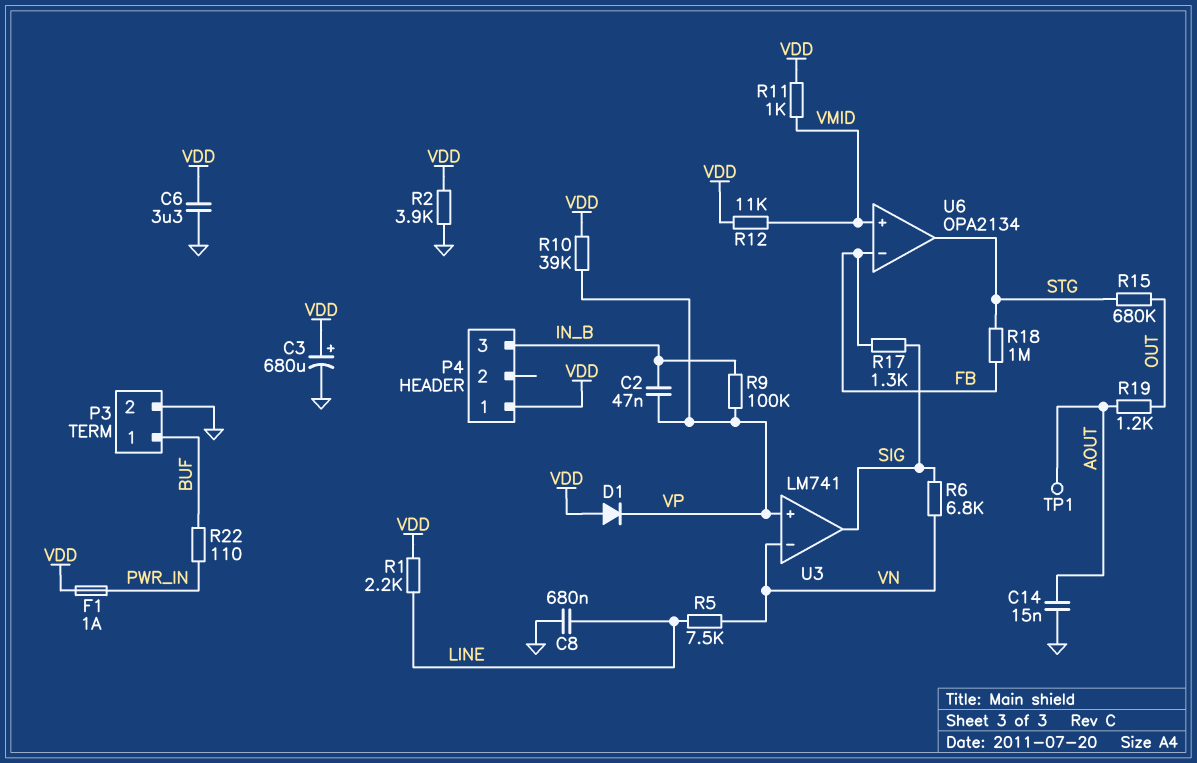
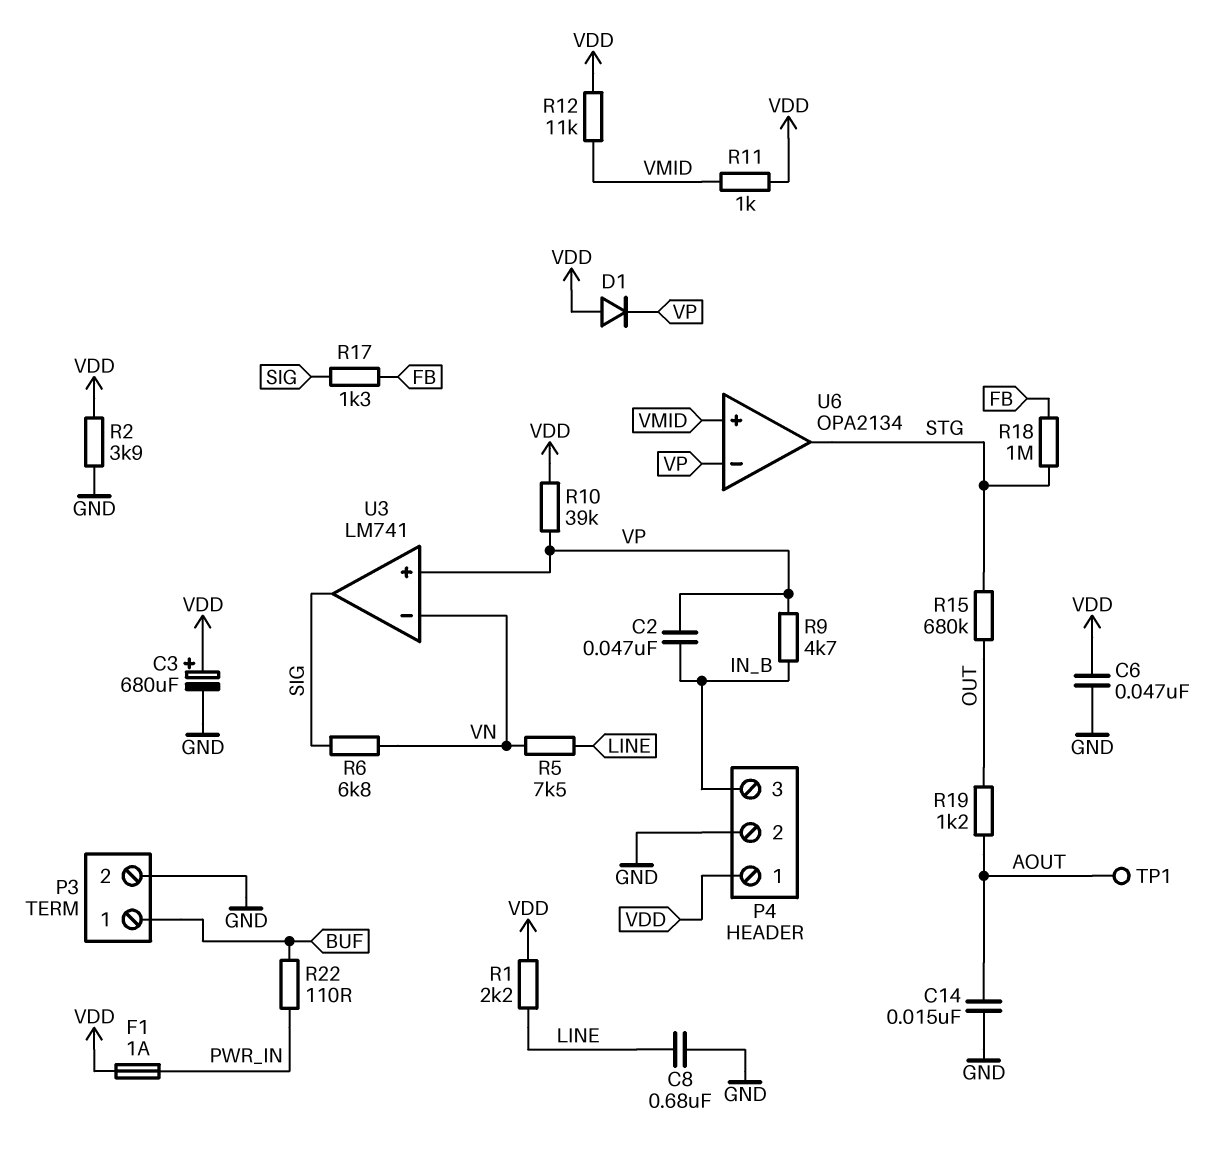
C6: 3.3uF (GND, VDD) -> 47nF (GND, VDD)
P4 pin 2: none -> GND
R9: 100k (IN_B, VP) -> 4.7k (IN_B, VP)
U6 pin in-: FB -> VP

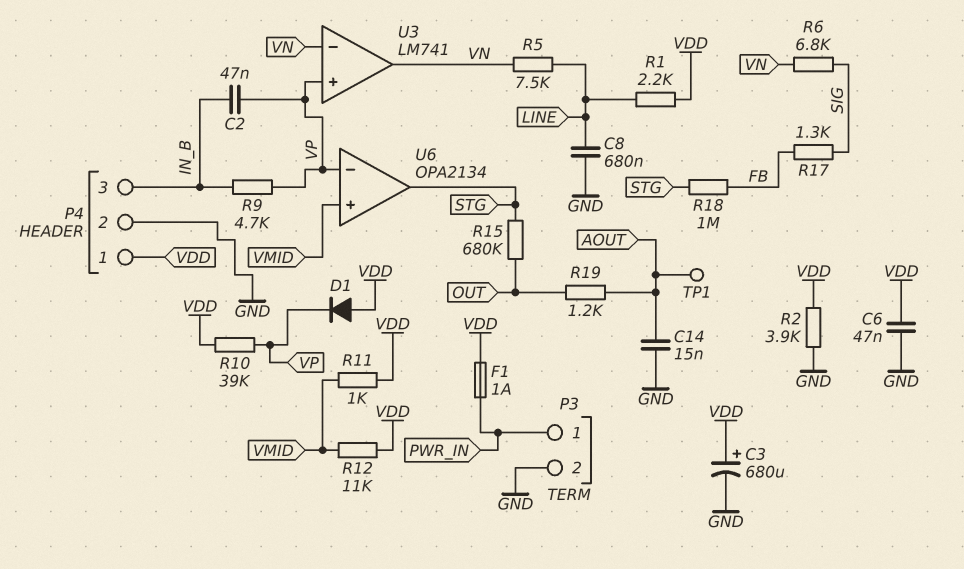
P3 pin 1: BUF -> PWR_IN
R22: 110 (BUF, PWR_IN) -> none
U3 pin out: SIG -> VN

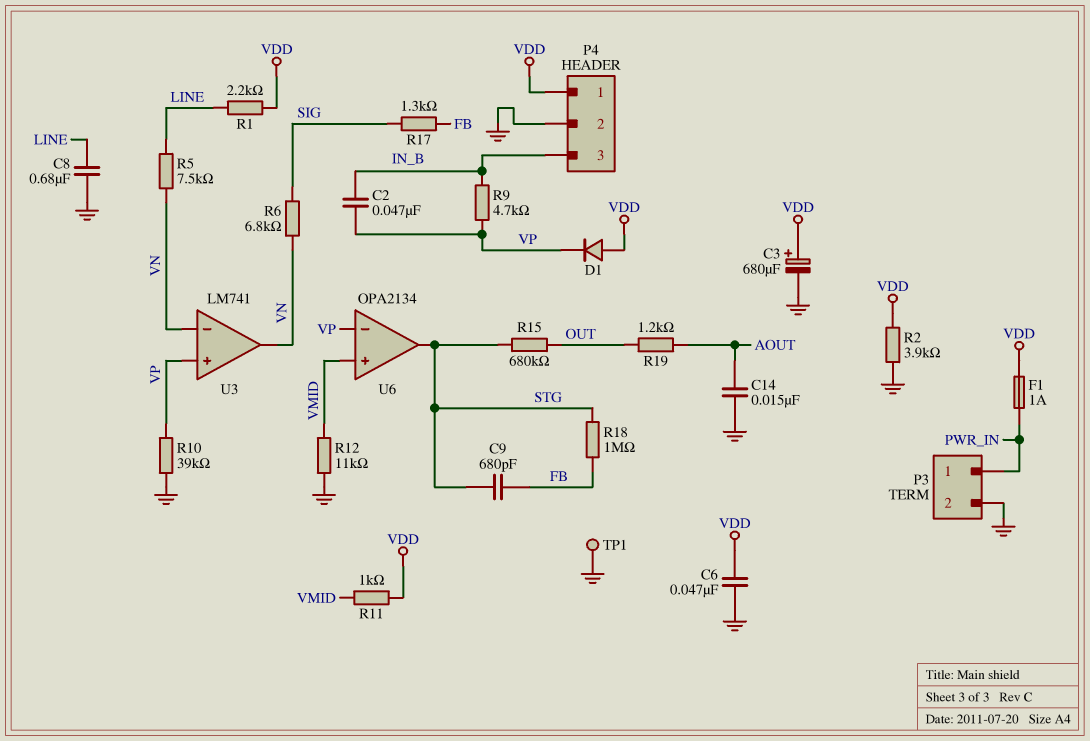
C9: none -> 680pF (FB, STG)
R10: 39k (VDD, VP) -> 39k (GND, VP)
R12: 11k (VDD, VMID) -> 11k (GND, VMID)
TP1: test point (AOUT) -> test point (GND)

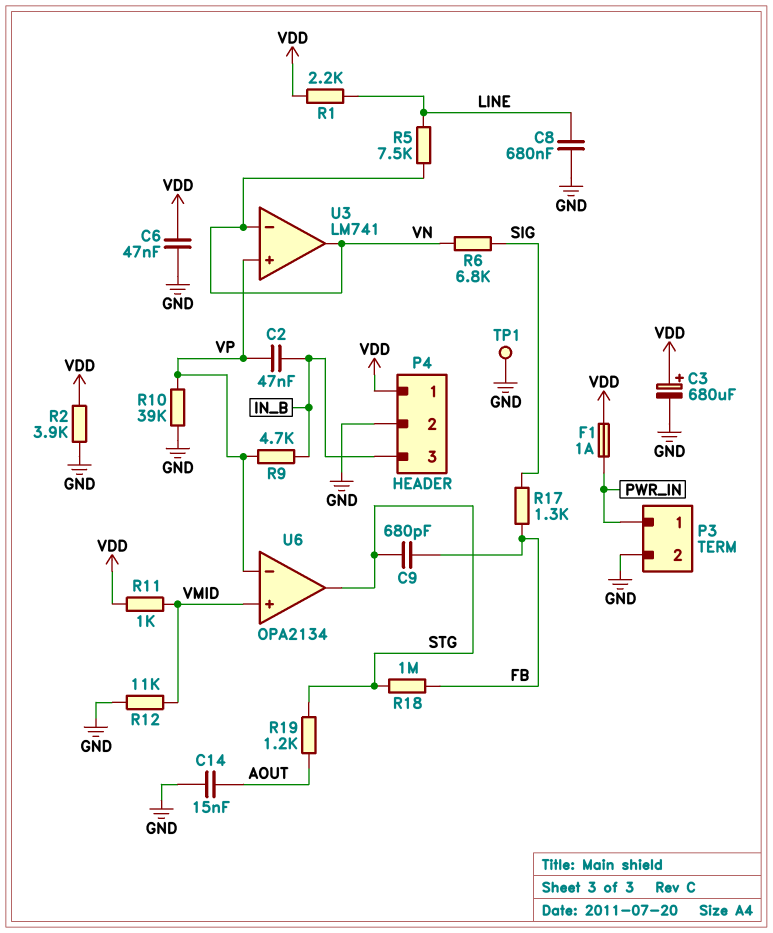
D1: diode (A VDD, K VP) -> none
R15: 680k (OUT, STG) -> none
R19: 1.2k (AOUT, OUT) -> 1.2k (AOUT, STG)

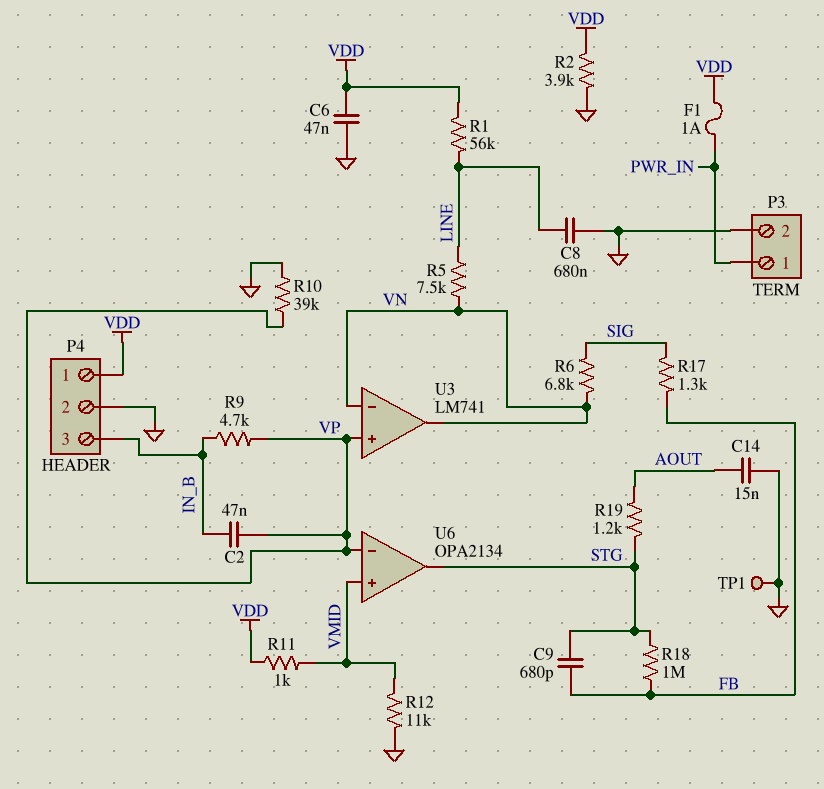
C3: 680uF (plus VDD, minus GND) -> none
R1: 2.2k (LINE, VDD) -> 56k (LINE, VDD)

